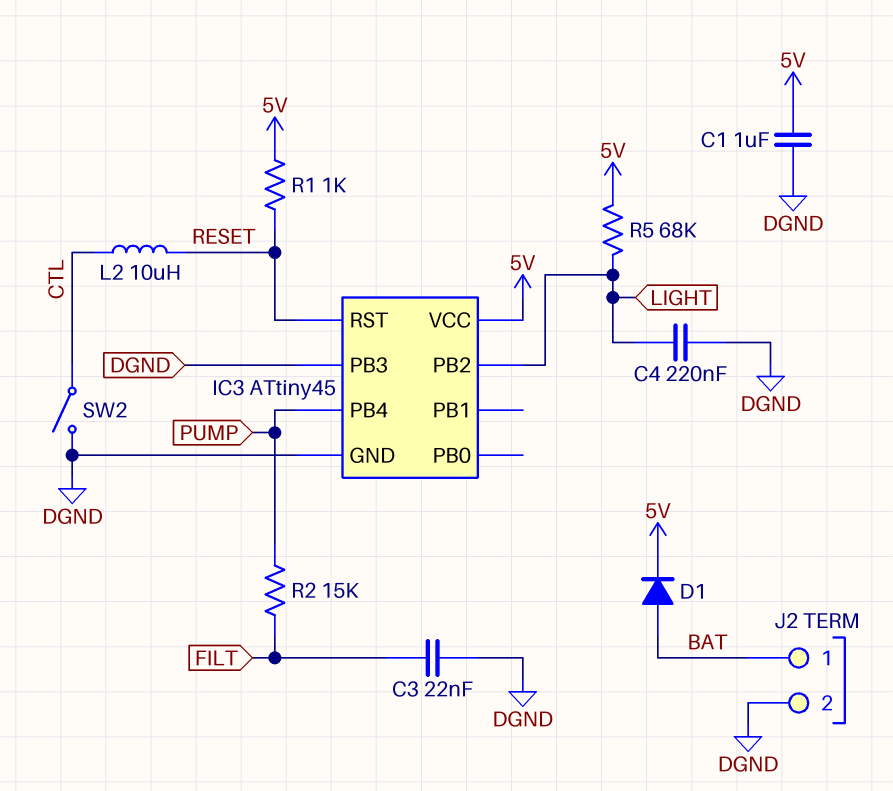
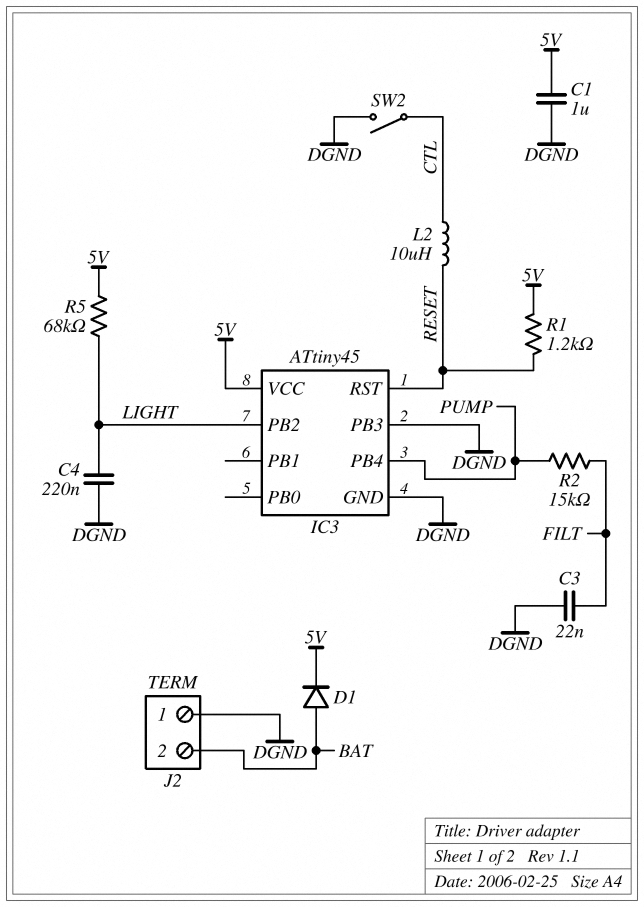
J2 pin 1: BAT -> DGND
J2 pin 2: DGND -> BAT
R1: 1k (5V, RESET) -> 1.2k (5V, RESET)

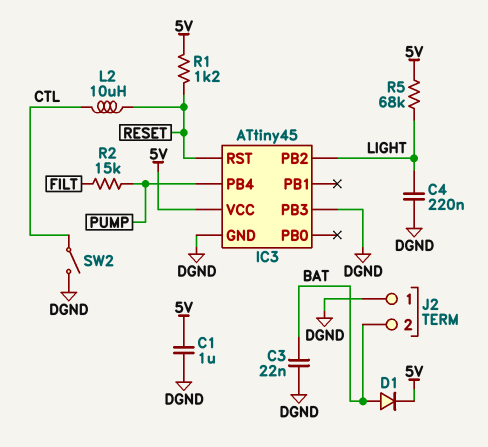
C3: 22nF (DGND, FILT) -> 22nF (BAT, DGND)

